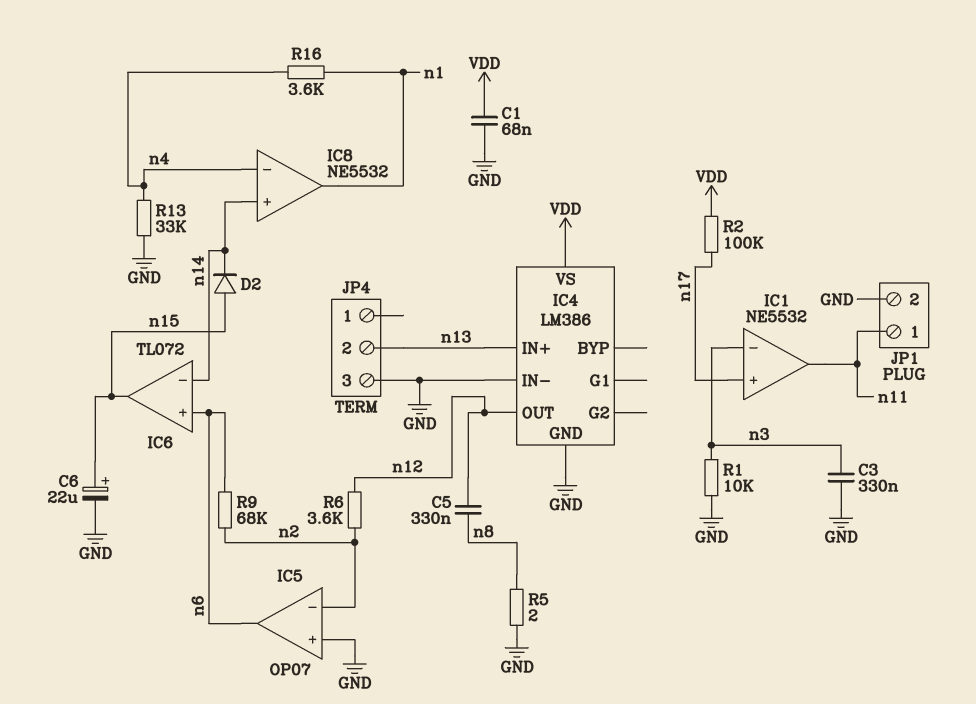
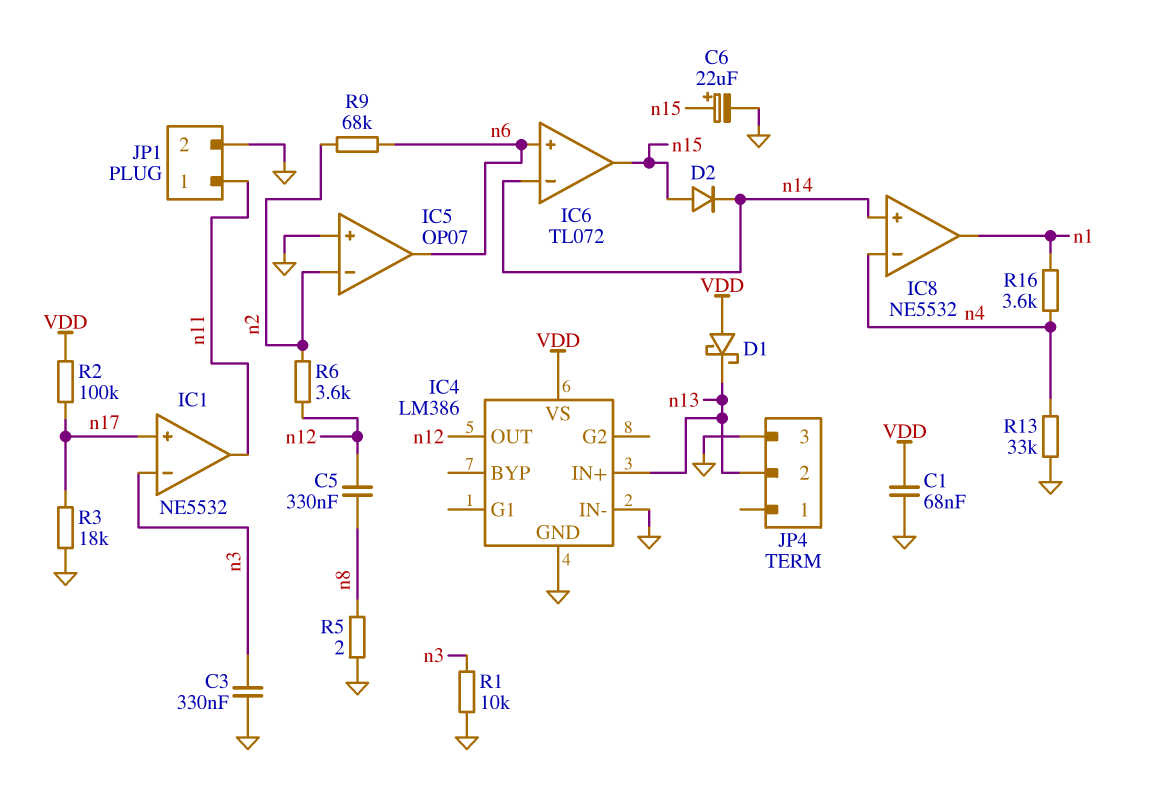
D1: none -> schottky (A VDD, K n13)
R3: none -> 18k (GND, n17)

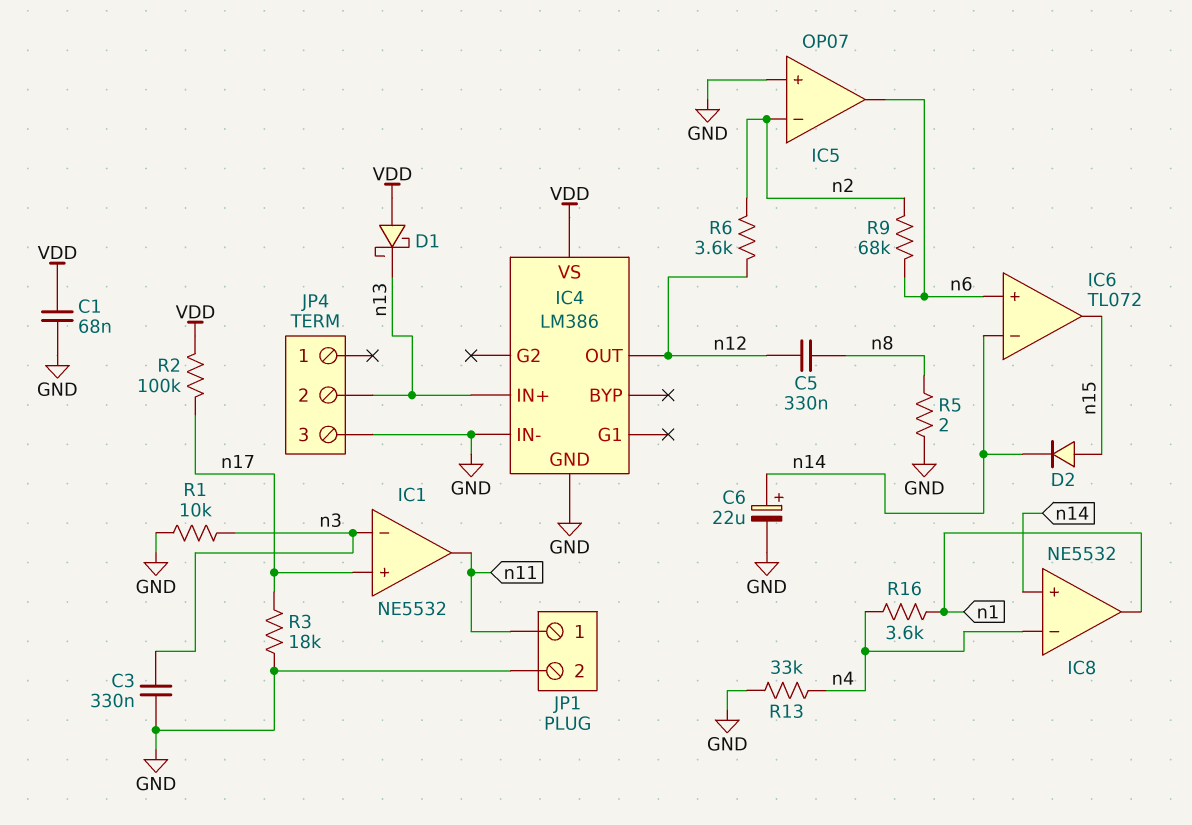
C6: 22uF (plus n15, minus GND) -> 22uF (plus n14, minus GND)

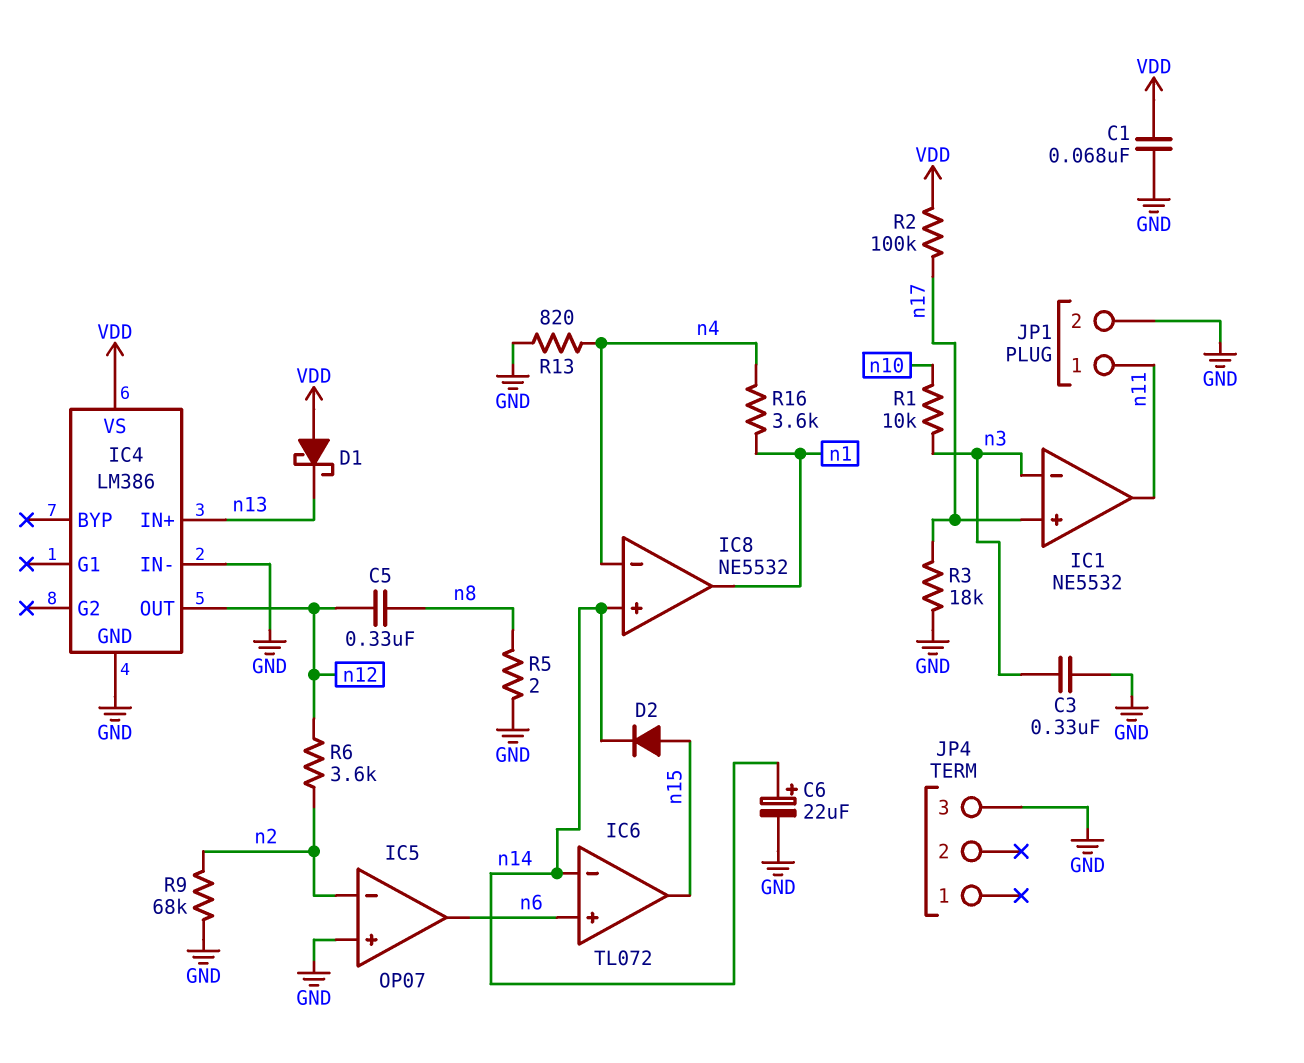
JP4 pin 2: n13 -> none
R1: 10k (GND, n3) -> 10k (n3, n10)
R9: 68k (n2, n6) -> 68k (GND, n2)
R13: 33k (GND, n4) -> 820 (GND, n4)

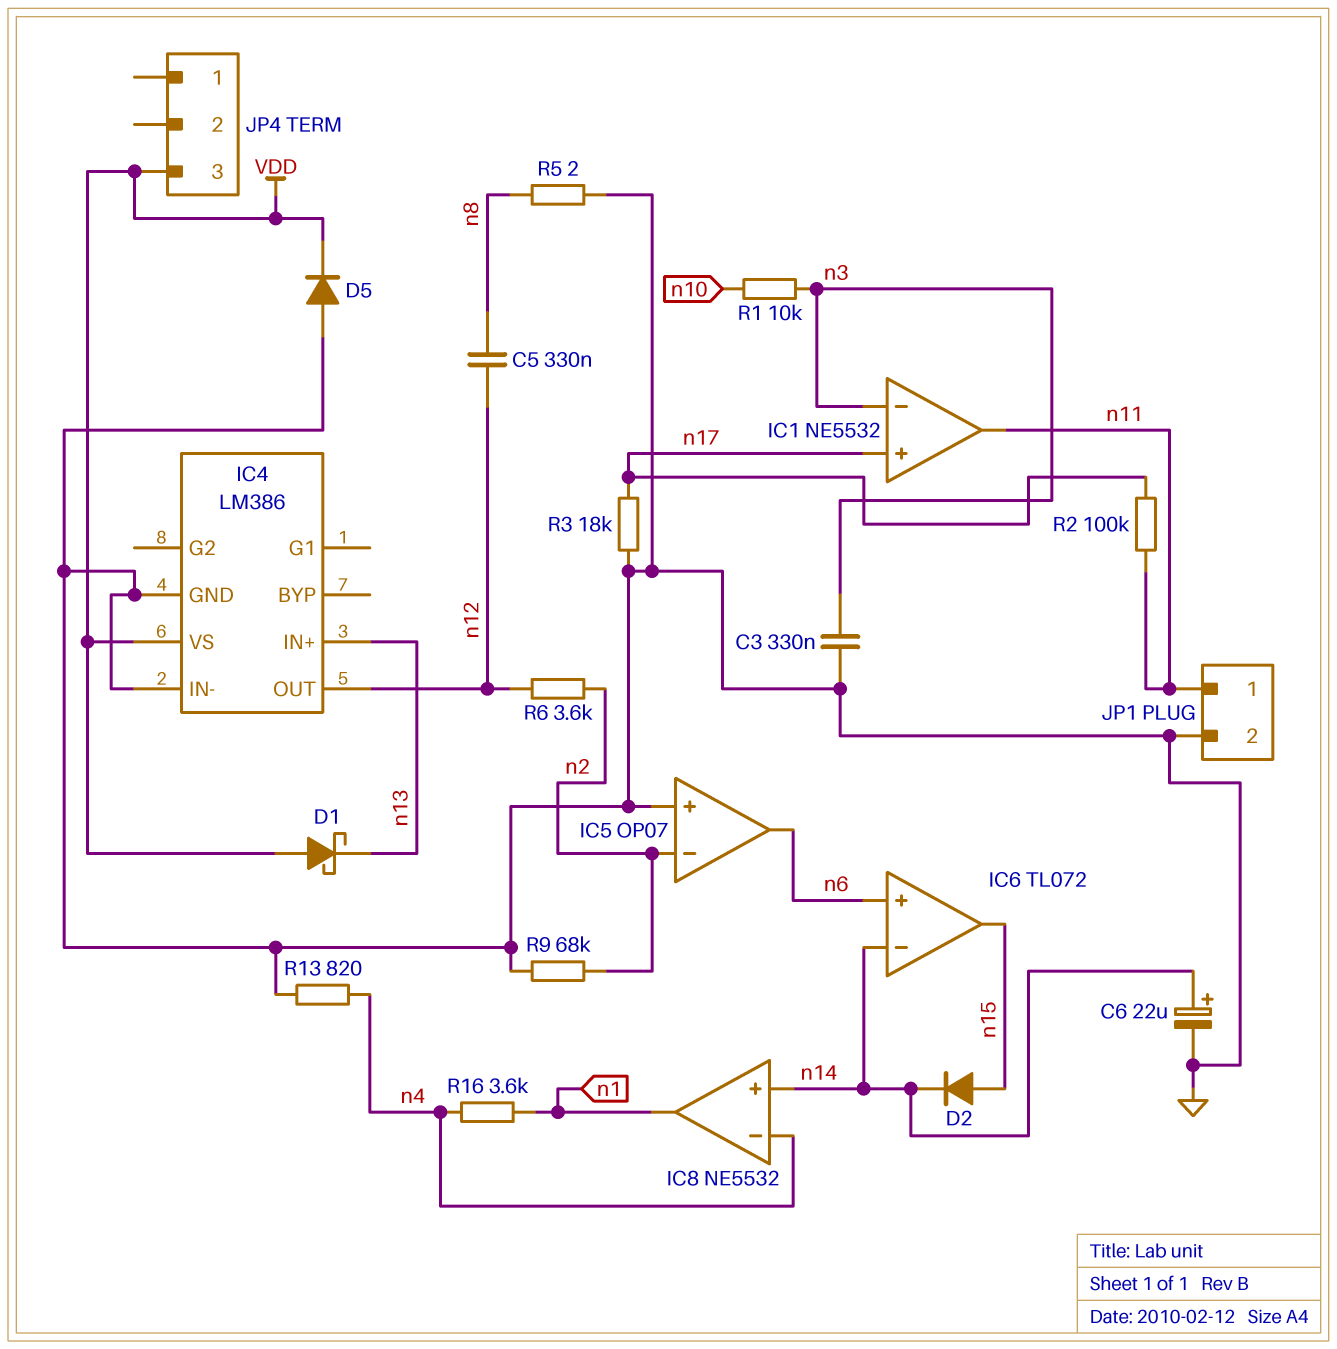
C1: 68nF (GND, VDD) -> none
D5: none -> diode (A GND, K VDD)
JP4 pin 3: GND -> VDD
R2: 100k (VDD, n17) -> 100k (n11, n17)

